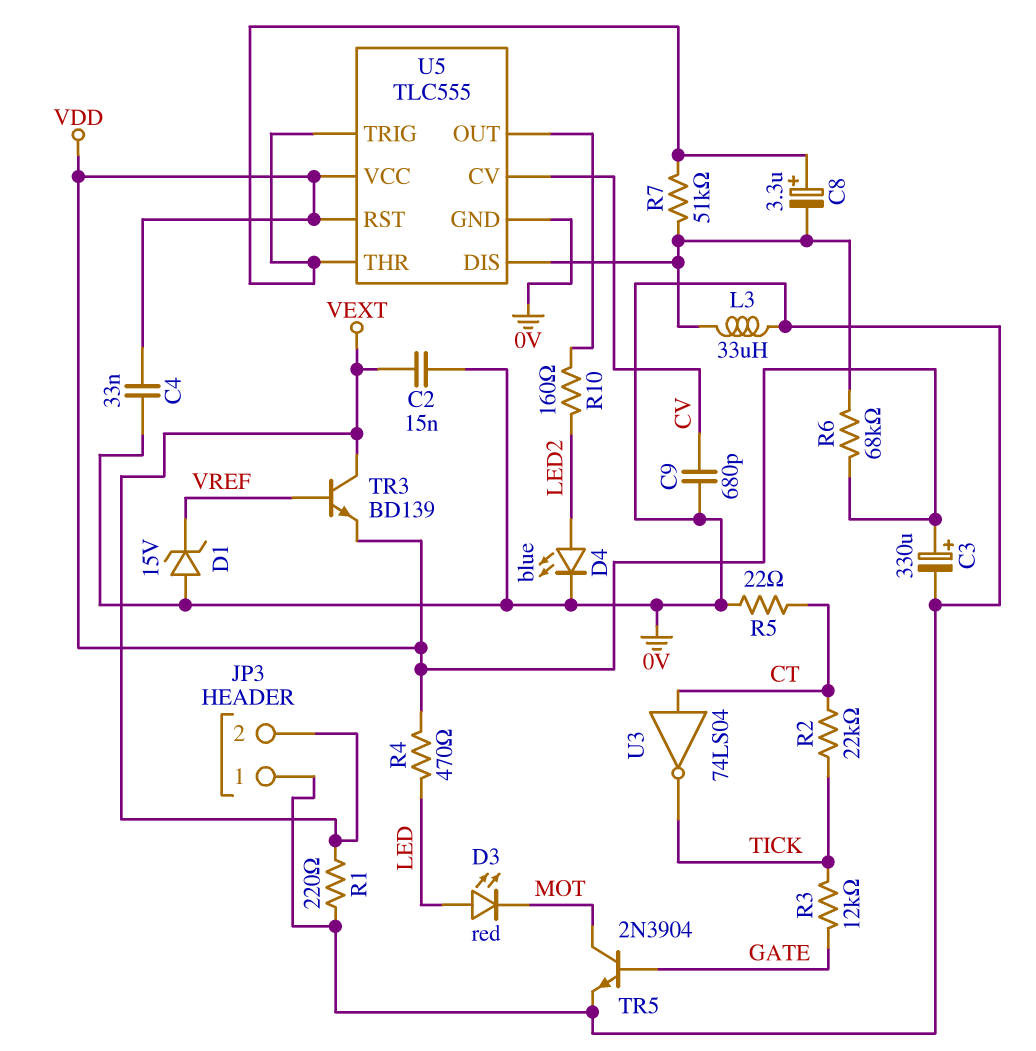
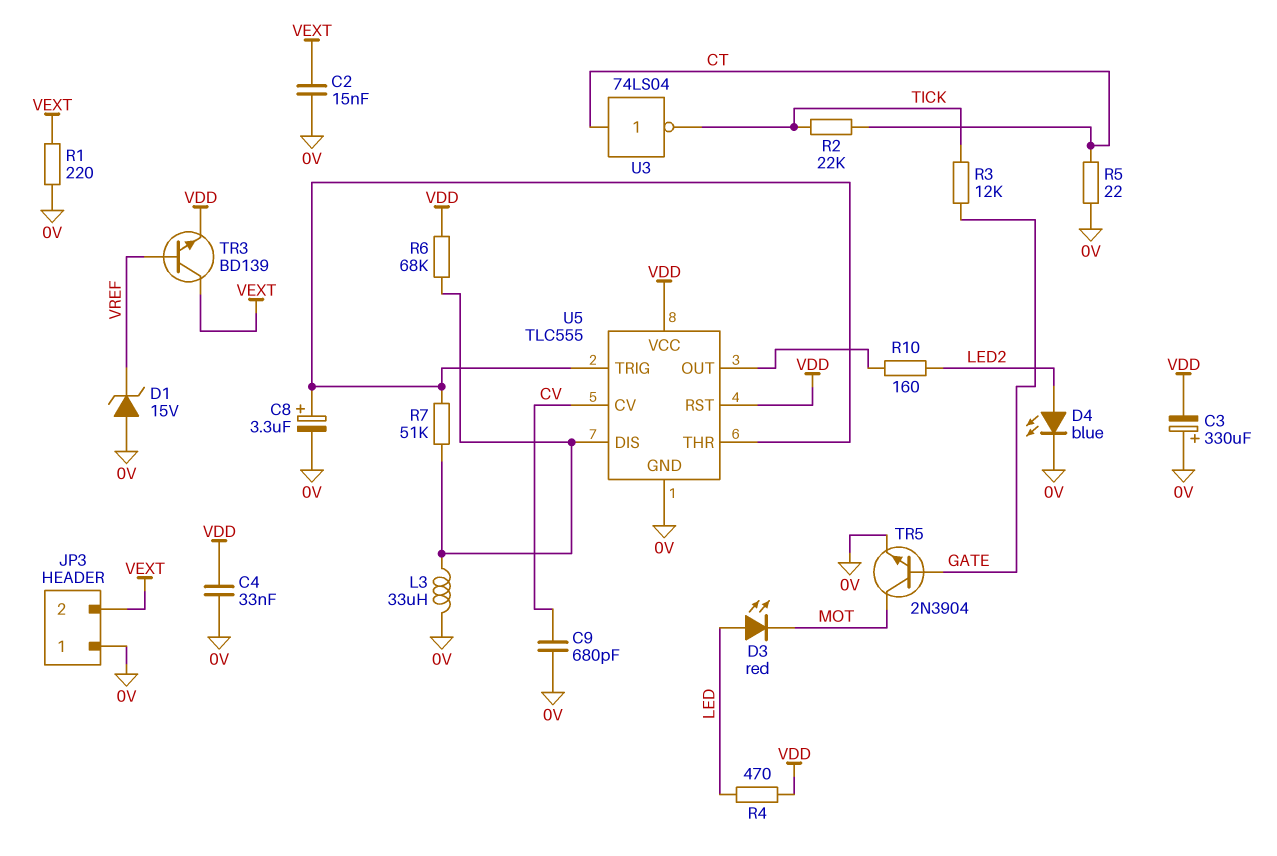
C3: 330uF (plus VDD, minus 0V) -> 330uF (plus 0V, minus VDD)
C8: 3.3uF (plus U5/THR, minus U5/DIS) -> 3.3uF (plus U5/THR, minus 0V)

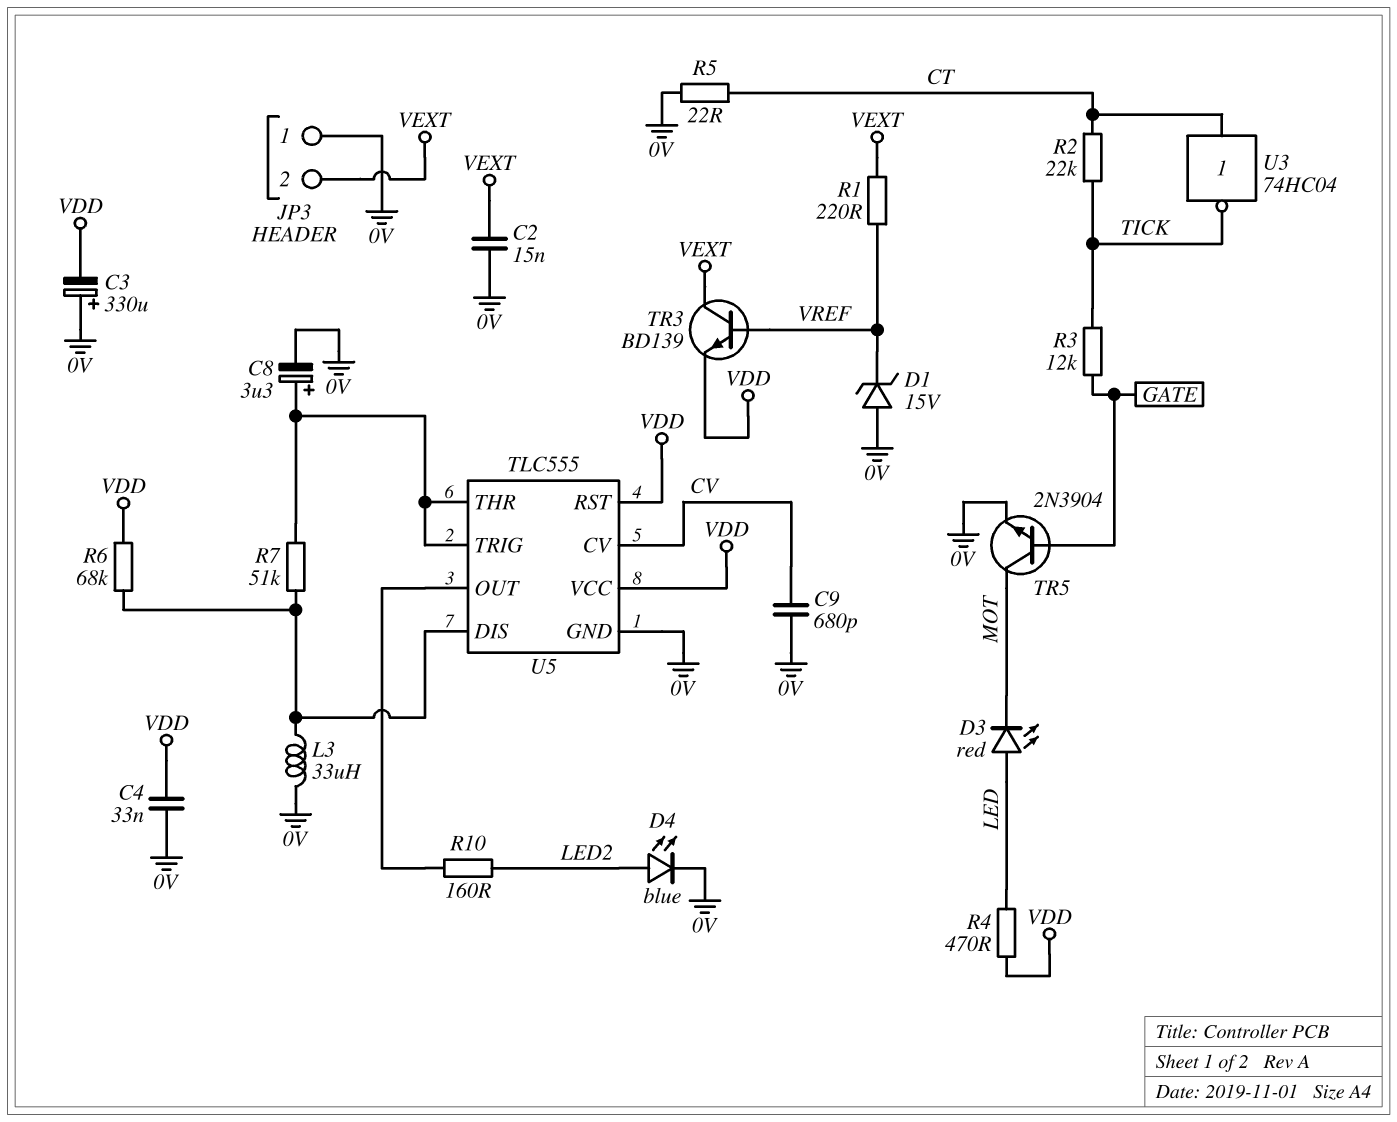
R1: 220 (0V, VEXT) -> 220 (VEXT, VREF)
U3: NOT 74LS04 (in CT, out TICK) -> NOT 74HC04 (in CT, out TICK)

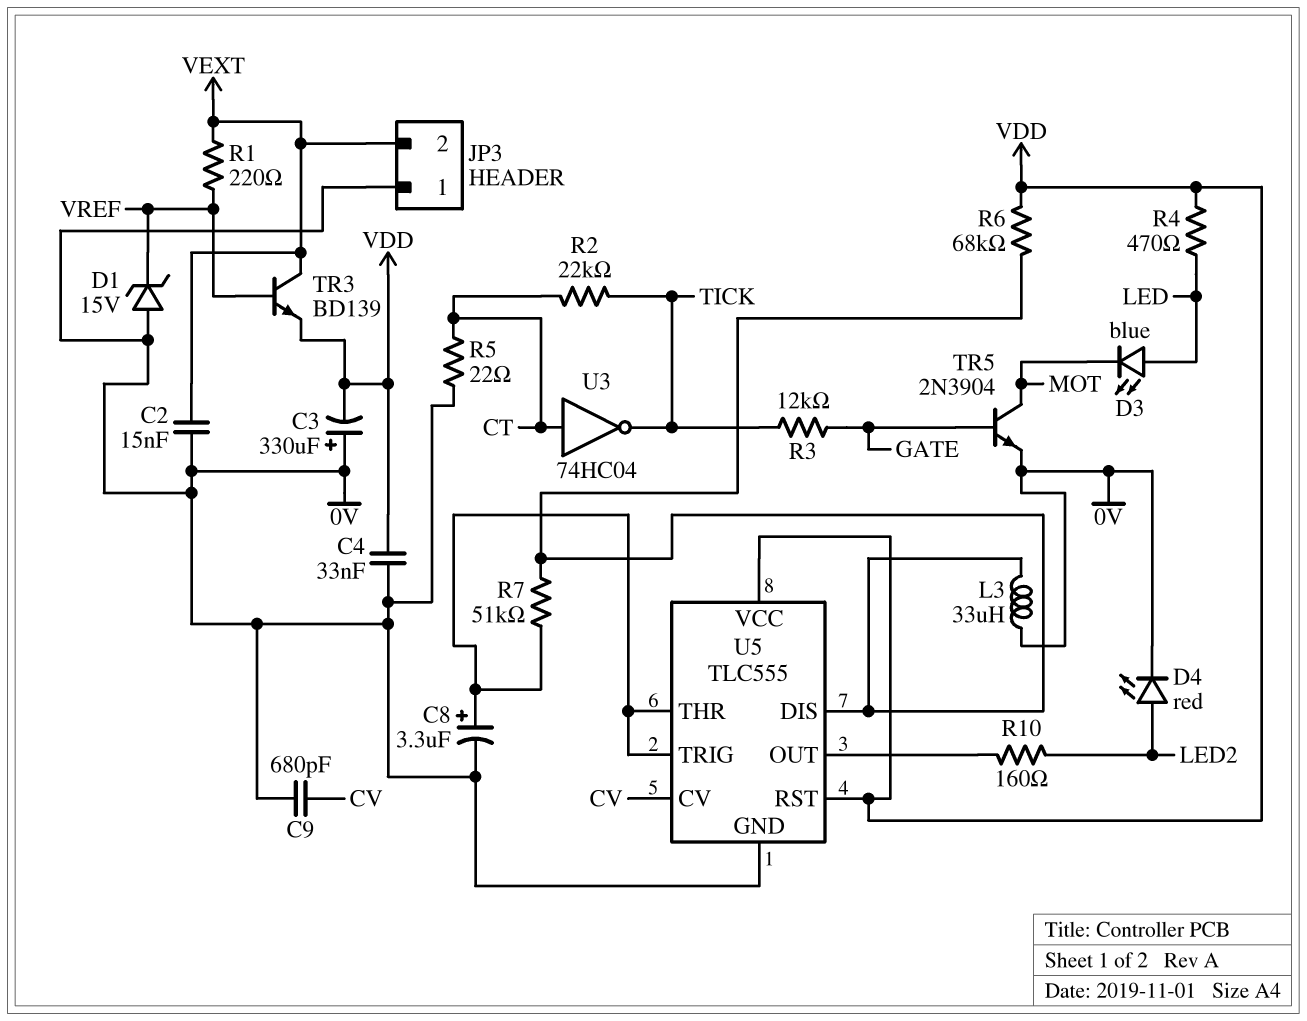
D3: LED red (A LED, K MOT) -> LED blue (A LED, K MOT)
D4: LED blue (A LED2, K 0V) -> LED red (A LED2, K 0V)

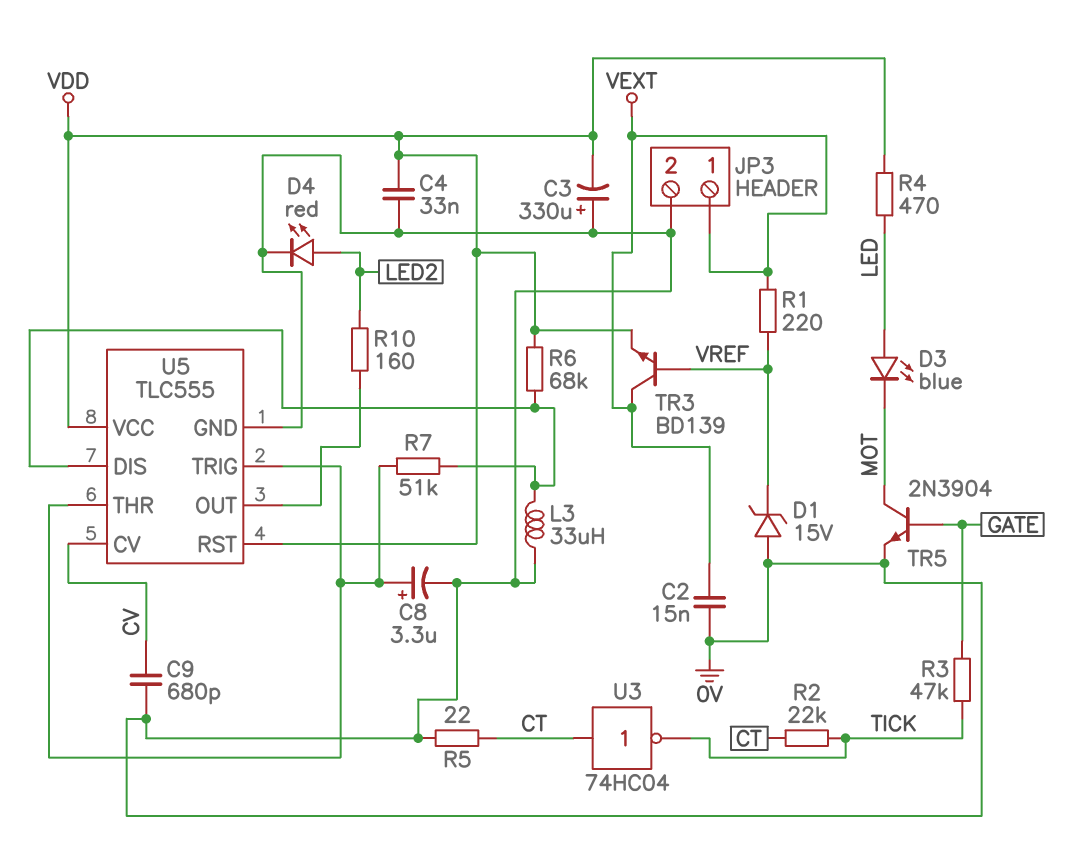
JP3 pin 1: 0V -> VEXT
JP3 pin 2: VEXT -> 0V
R3: 12k (GATE, TICK) -> 47k (GATE, TICK)

